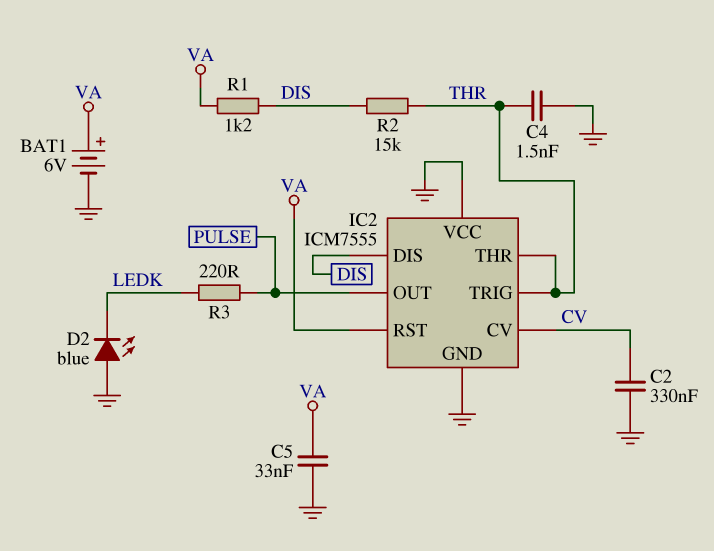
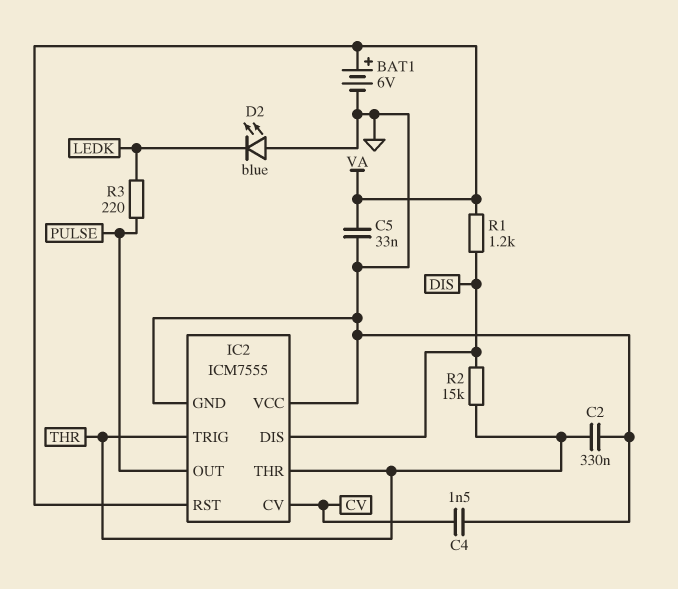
C2: 330nF (CV, GND) -> 330nF (GND, THR)
C4: 1.5nF (GND, THR) -> 1.5nF (CV, GND)

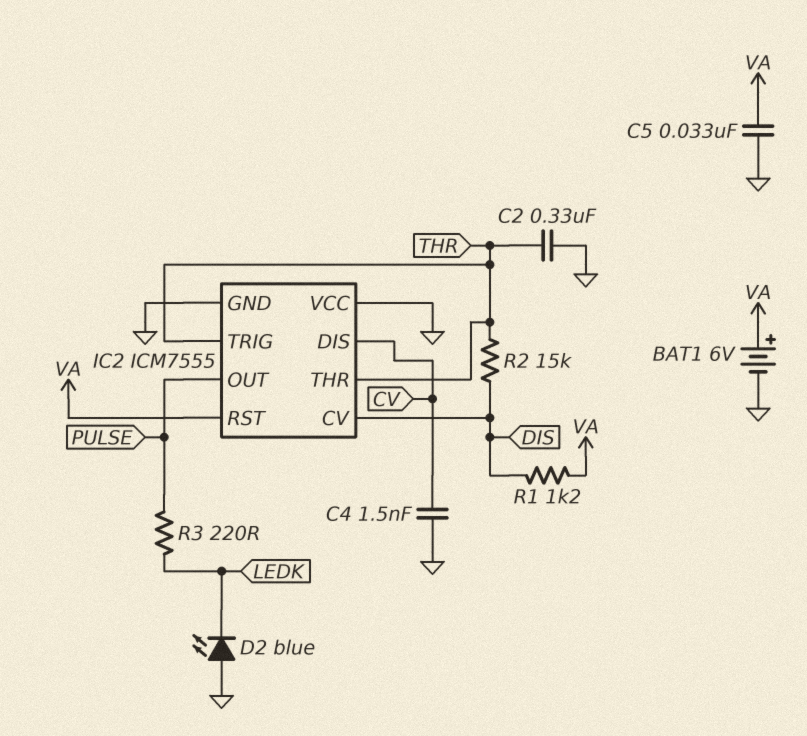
IC2 pin CV: CV -> DIS
IC2 pin DIS: DIS -> CV

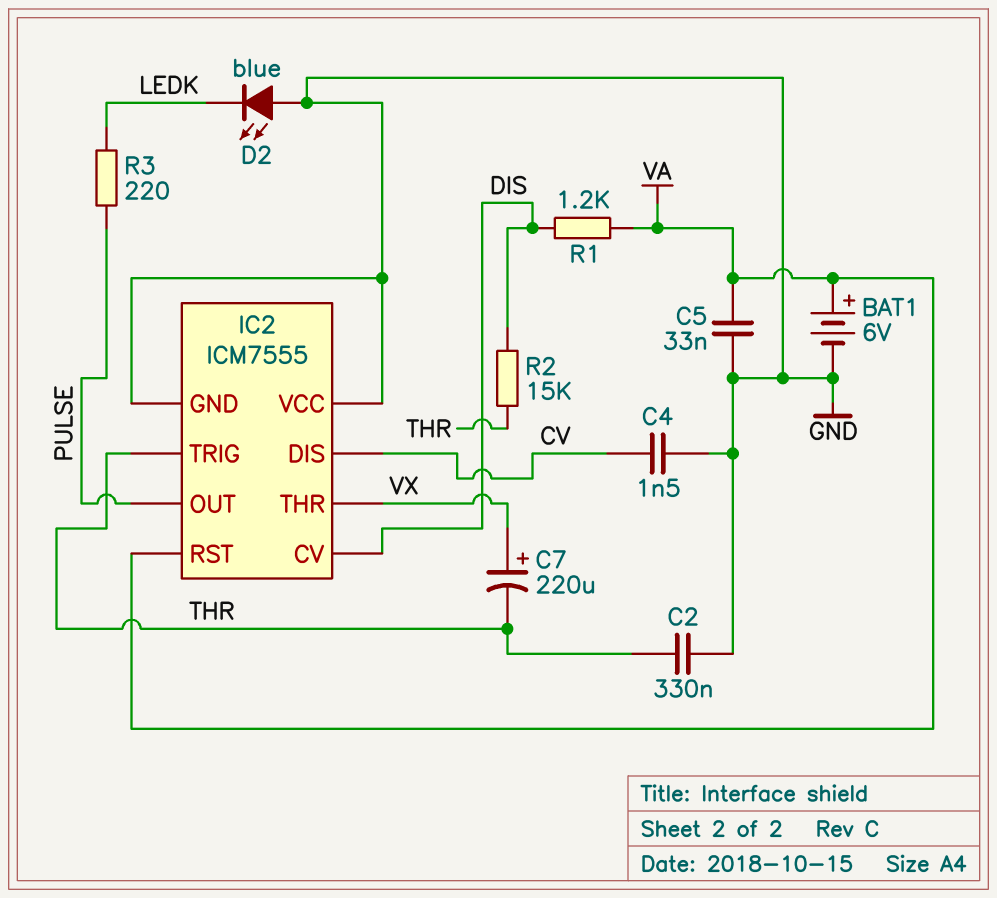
C7: none -> 220uF (plus VX, minus THR)
IC2 pin THR: THR -> VX

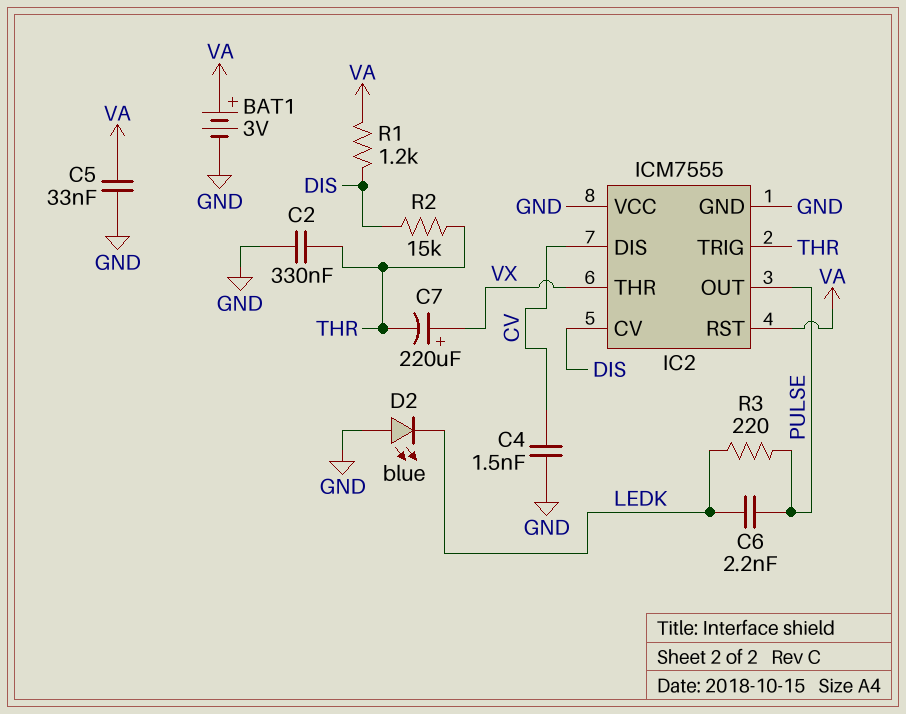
BAT1: 6V (plus VA, minus GND) -> 3V (plus VA, minus GND)
C6: none -> 2.2nF (LEDK, PULSE)

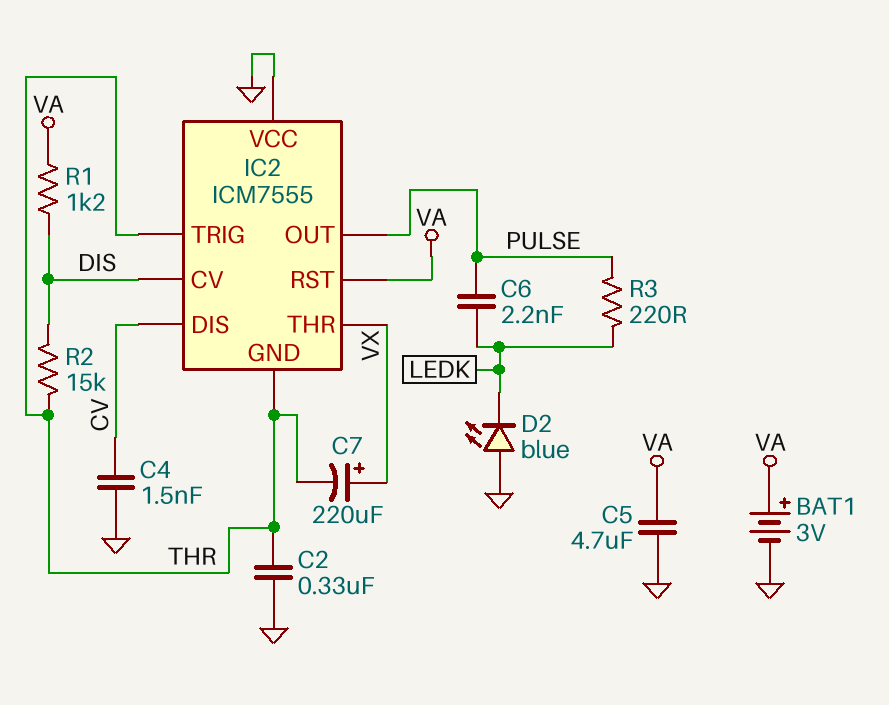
C5: 33nF (GND, VA) -> 4.7uF (GND, VA)
IC2 pin GND: GND -> THR

